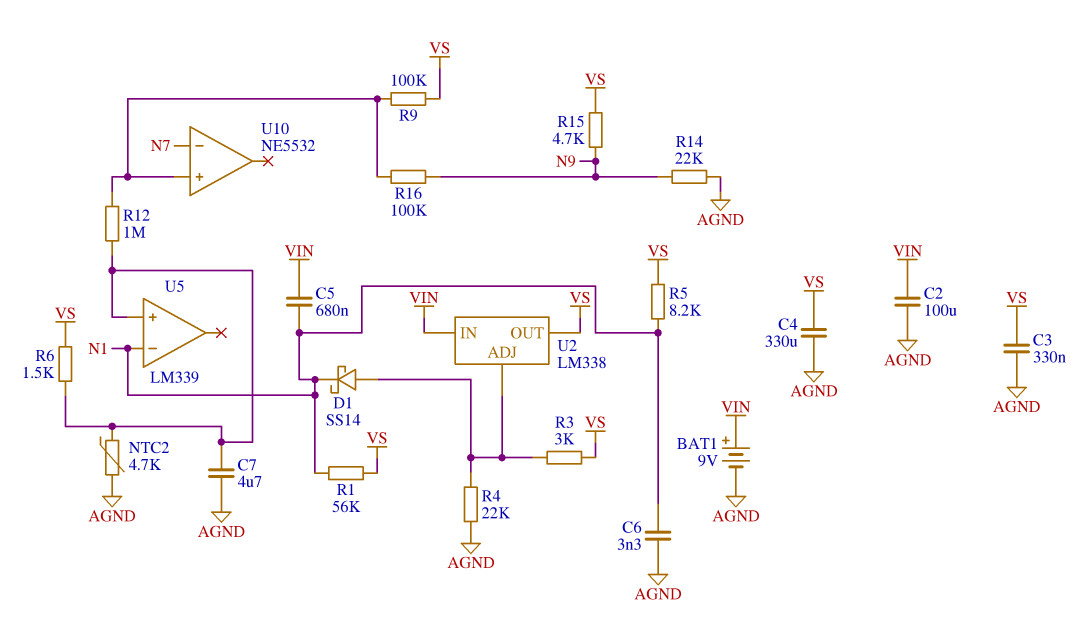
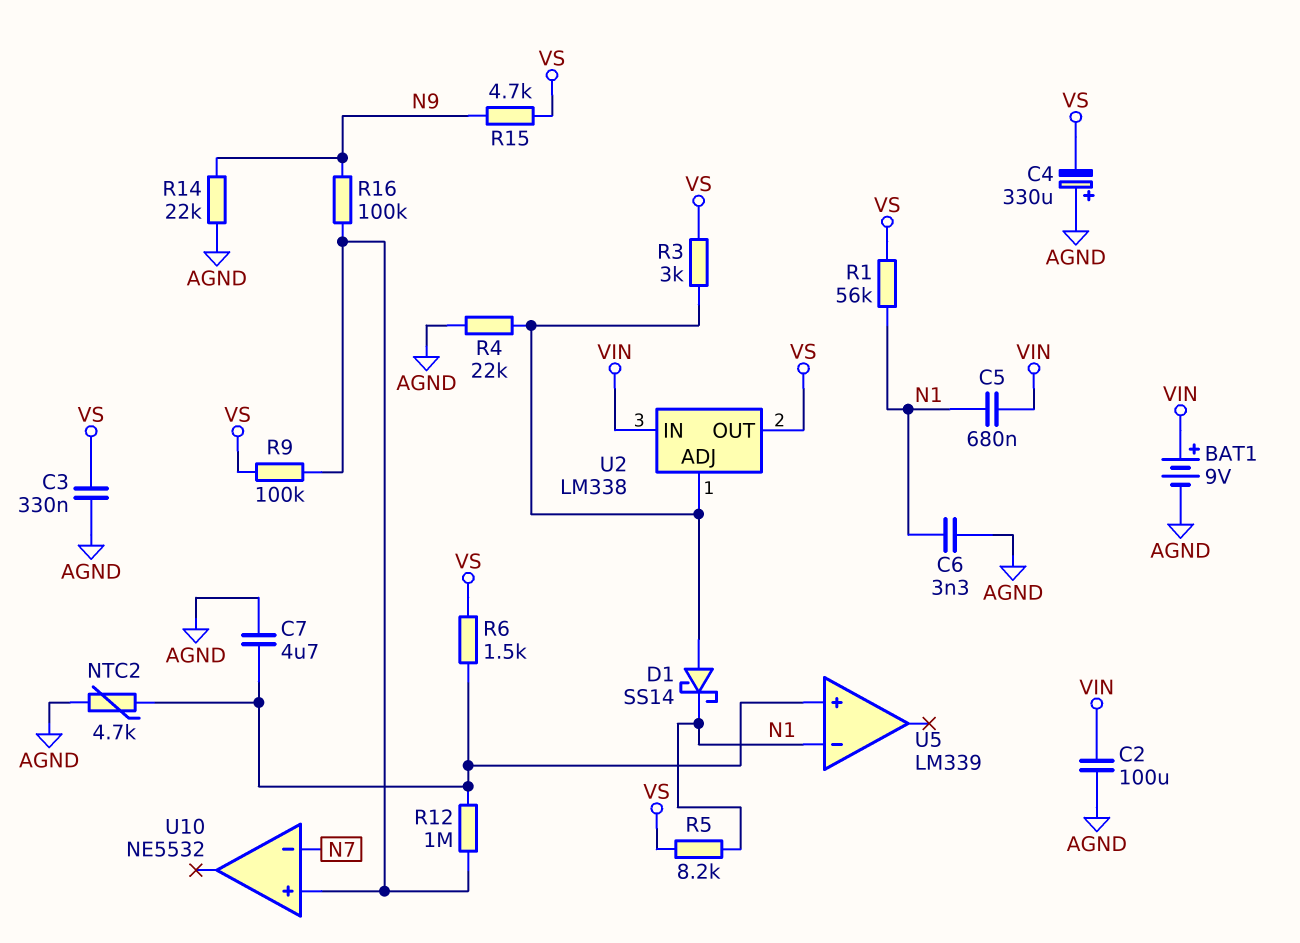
C4: 330uF (AGND, VS) -> 330uF (plus AGND, minus VS)

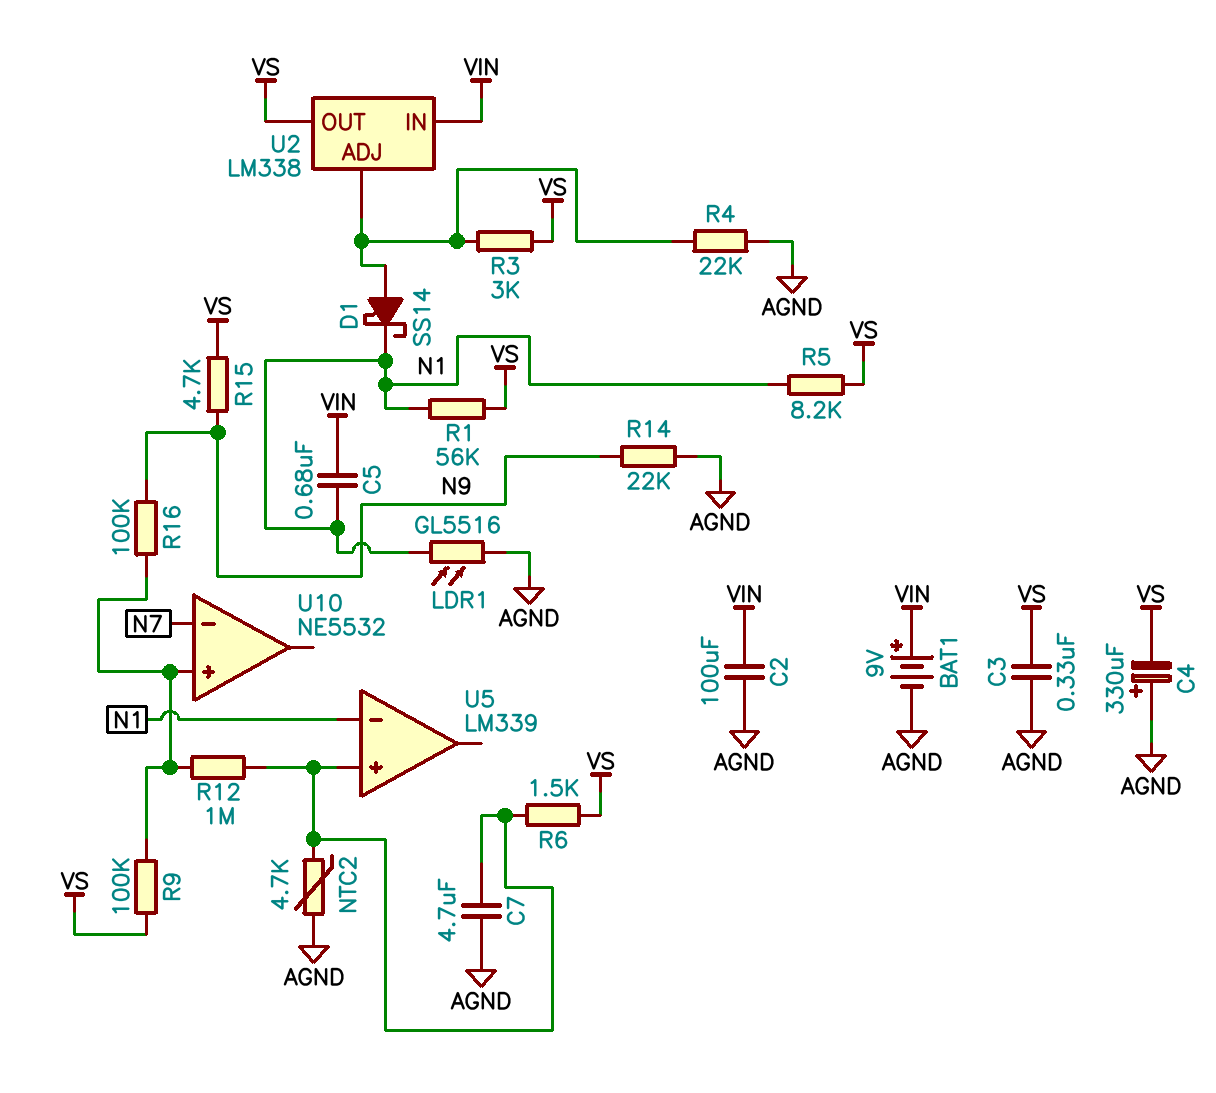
C6: 3.3nF (AGND, N1) -> none
LDR1: none -> GL5516 (AGND, N1)

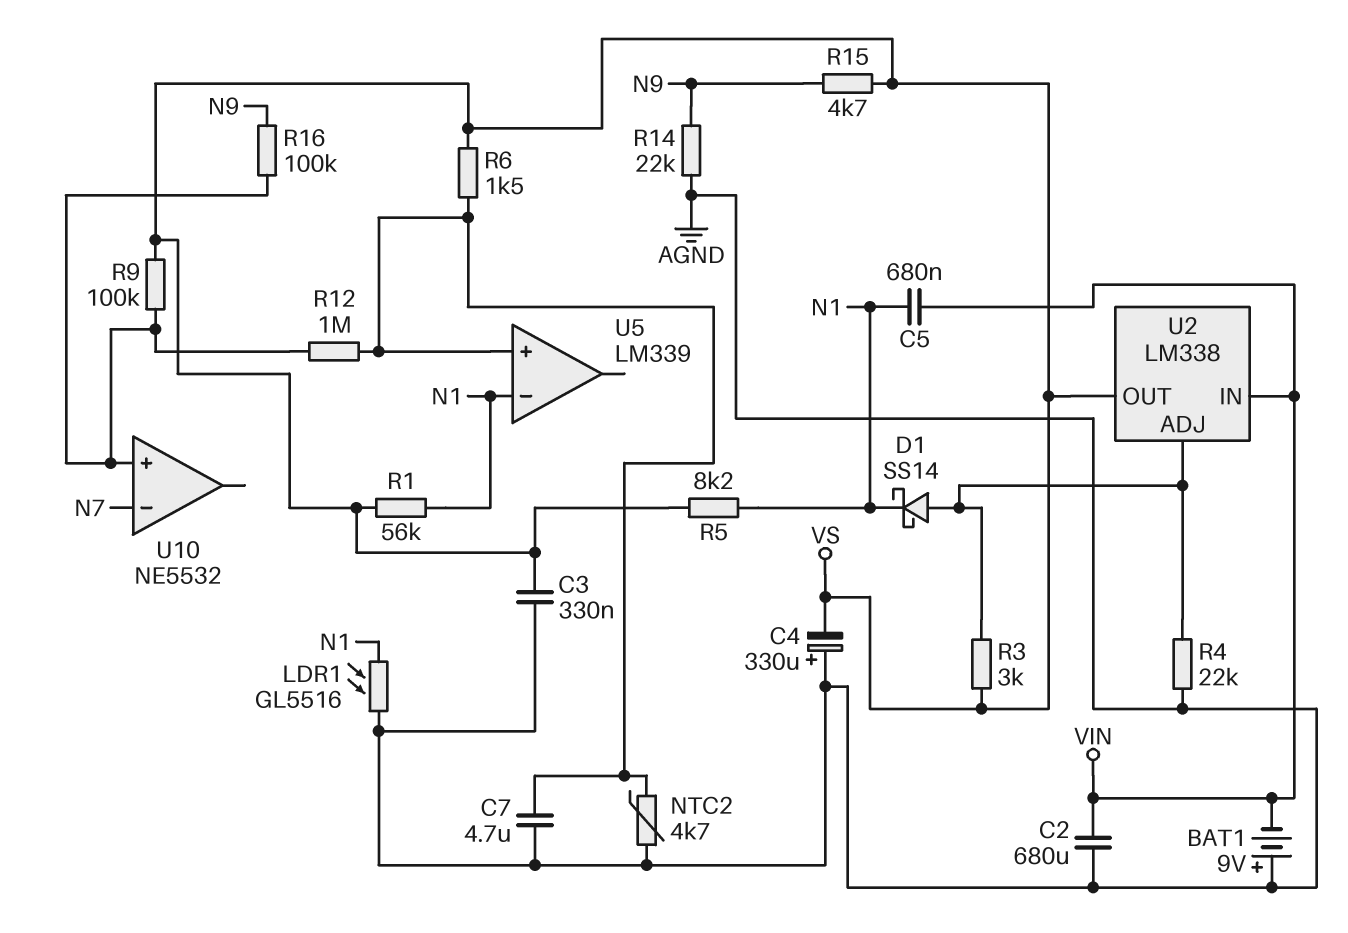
BAT1: 9V (plus VIN, minus AGND) -> 9V (plus AGND, minus VIN)
C2: 100uF (AGND, VIN) -> 680uF (AGND, VIN)

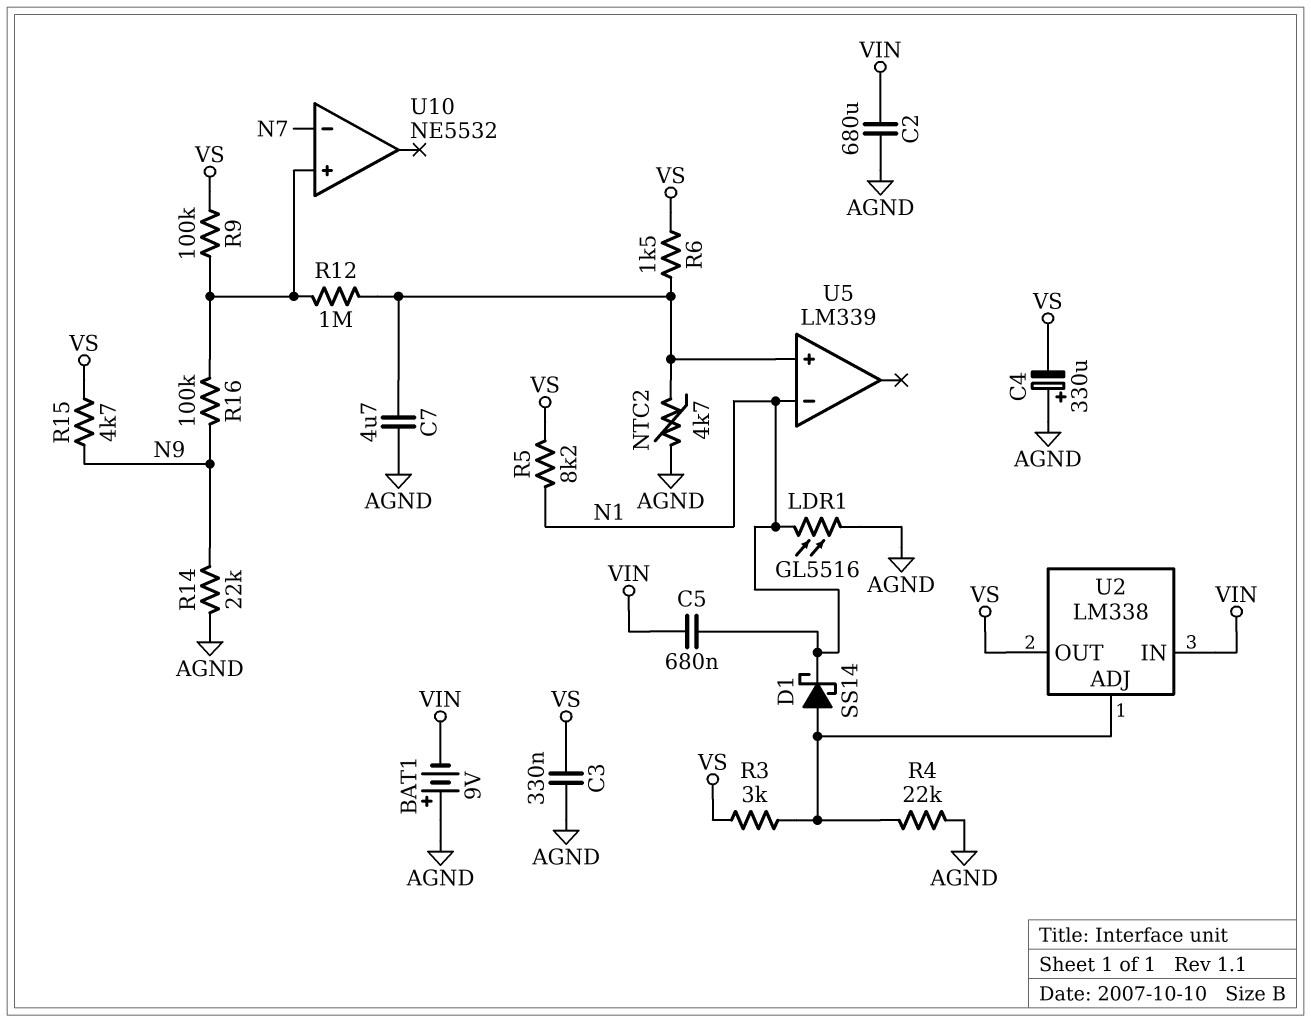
R1: 56k (N1, VS) -> none

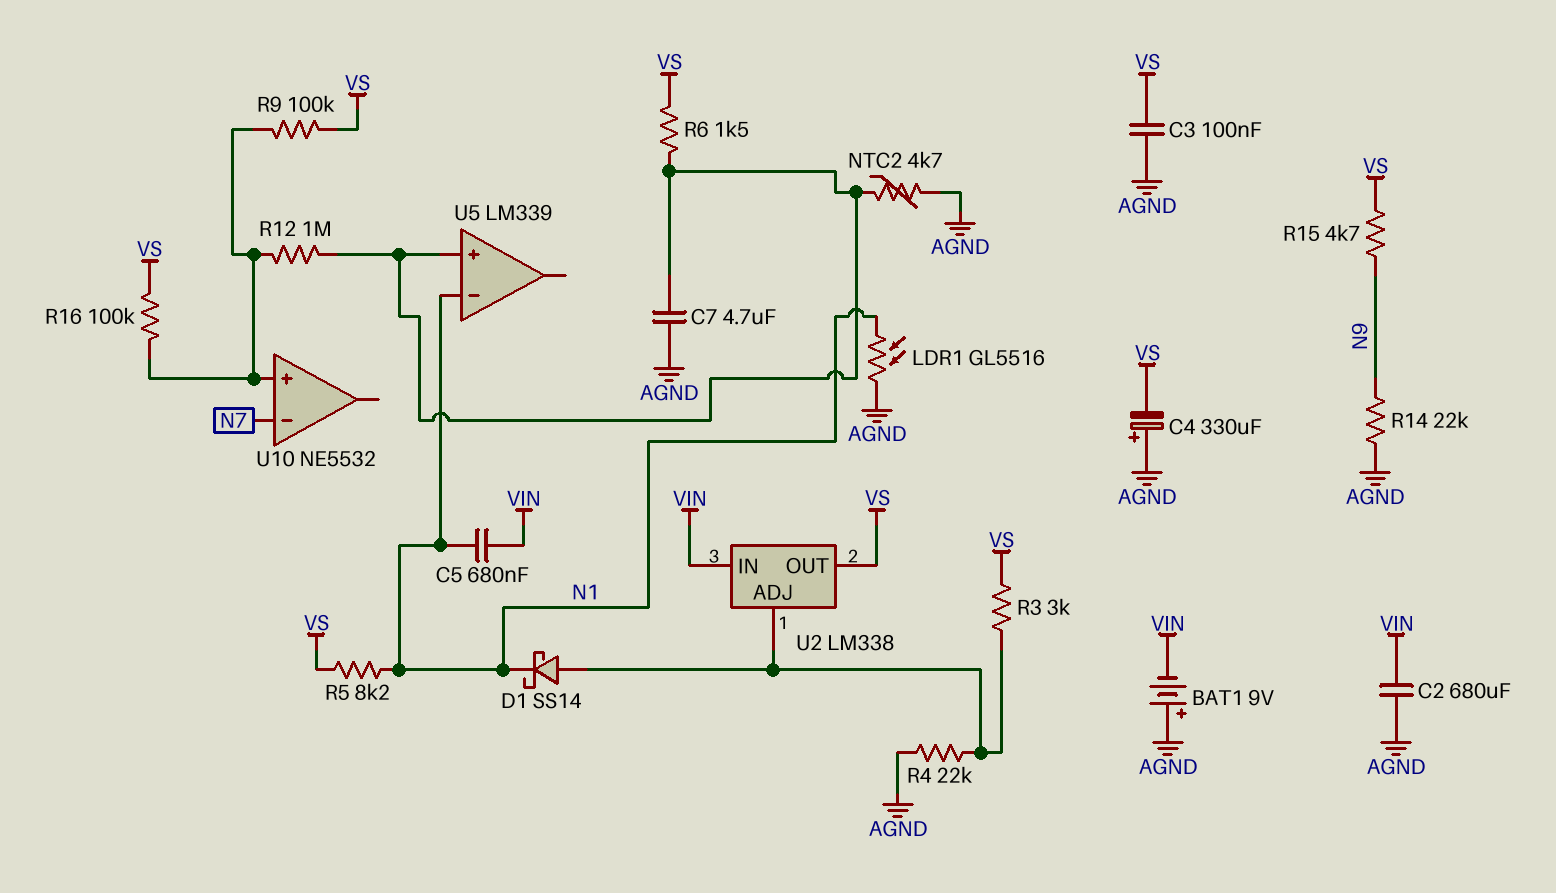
C3: 330nF (AGND, VS) -> 100nF (AGND, VS)
R16: 100k (N9, U10/in+) -> 100k (U10/in+, VS)

